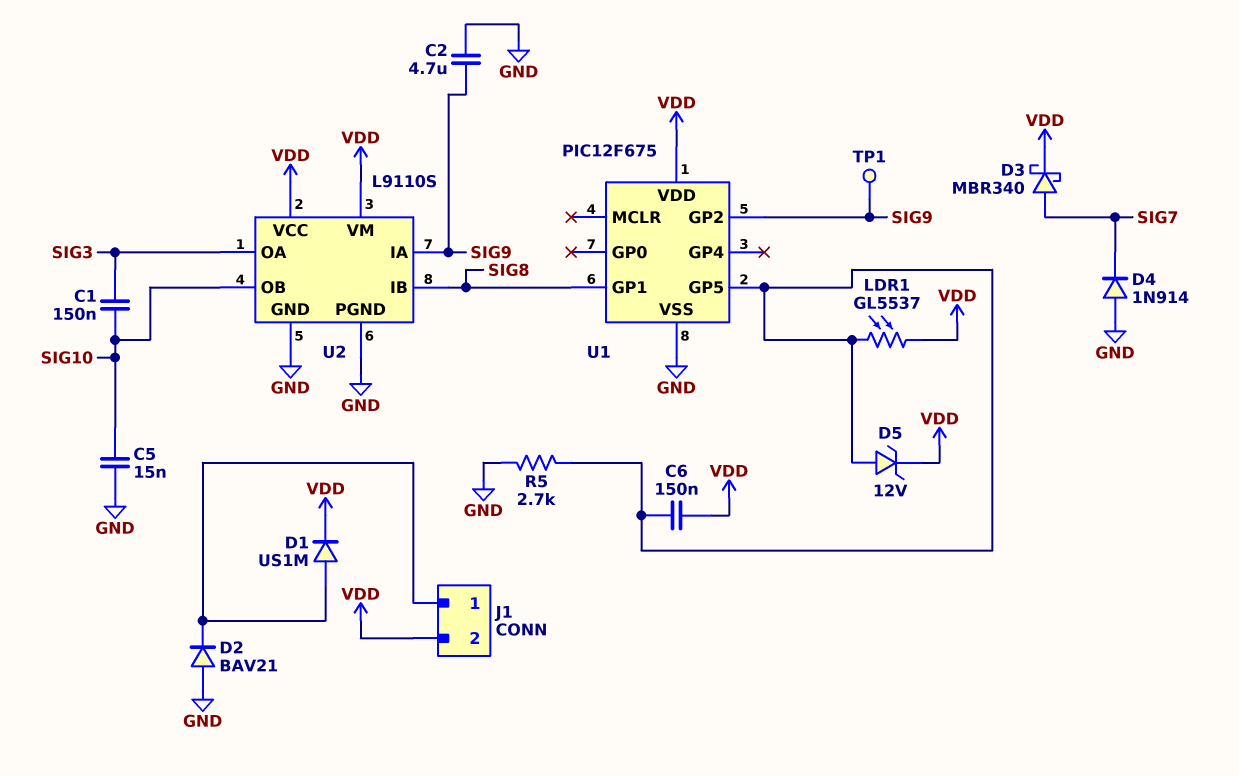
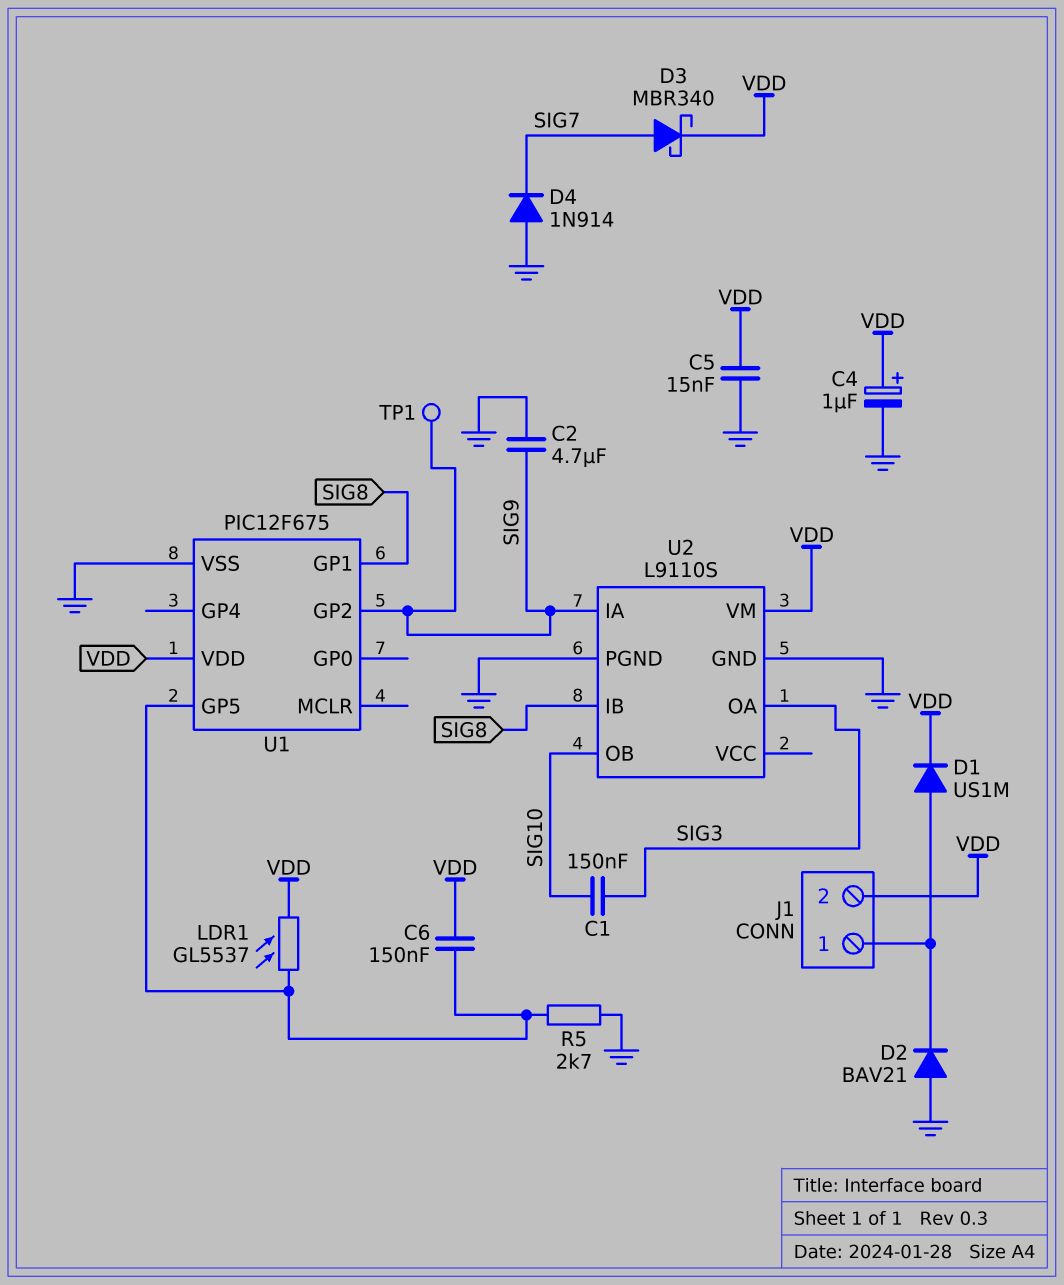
C4: none -> 1uF (plus VDD, minus GND)
C5: 15nF (GND, SIG10) -> 15nF (GND, VDD)
D5: zener 12V (A U1/GP5, K VDD) -> none
U2 pin VCC: VDD -> none

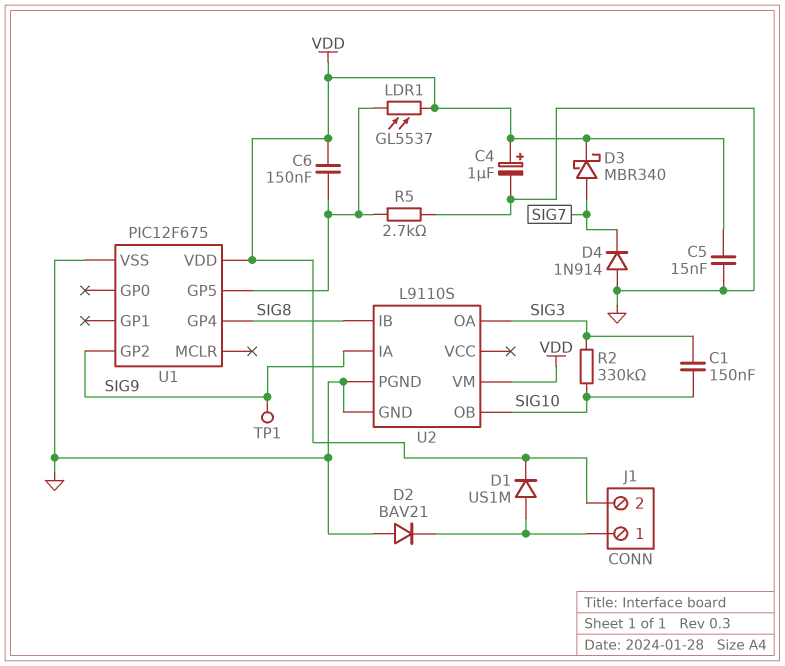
C2: 4.7uF (GND, SIG9) -> none
R2: none -> 330k (SIG3, SIG10)
U1 pin GP1: SIG8 -> none
U1 pin GP4: none -> SIG8

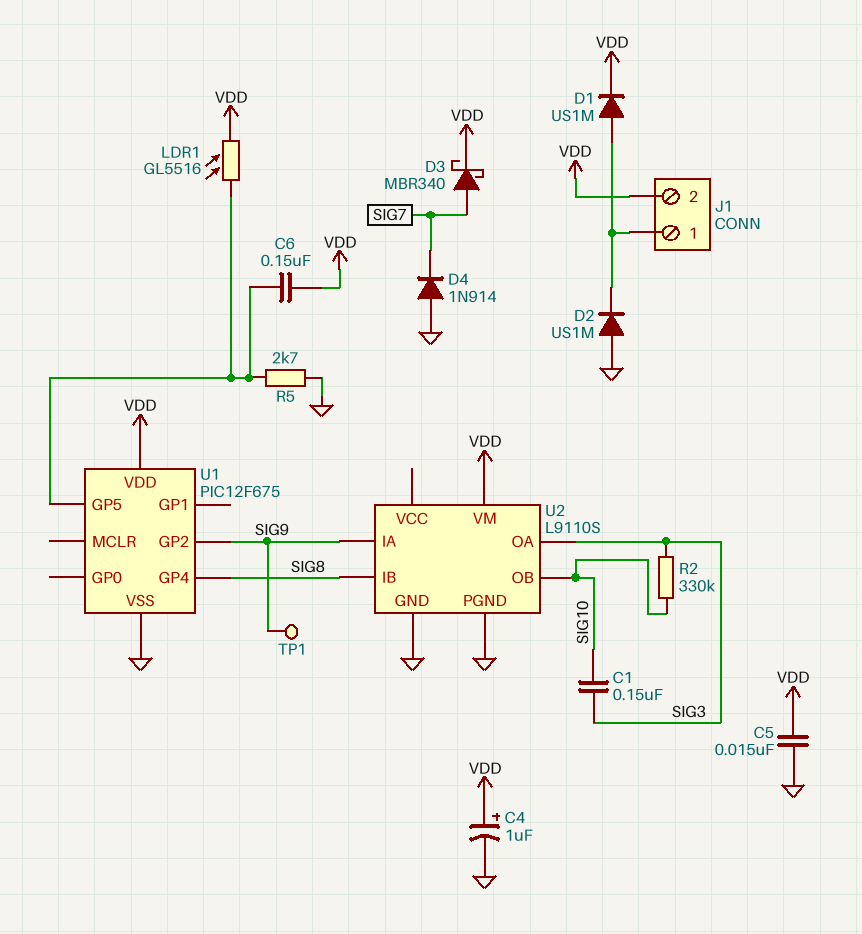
D2: diode BAV21 (A GND, K J1/1) -> diode US1M (A GND, K J1/1)
LDR1: GL5537 (U1/GP5, VDD) -> GL5516 (U1/GP5, VDD)

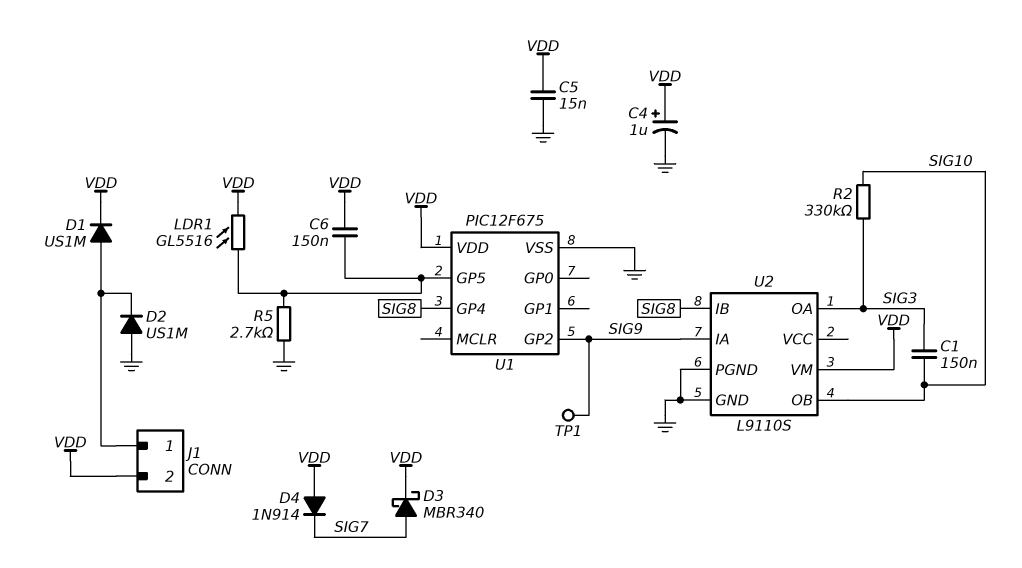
D4: diode 1N914 (A GND, K SIG7) -> diode 1N914 (A VDD, K SIG7)

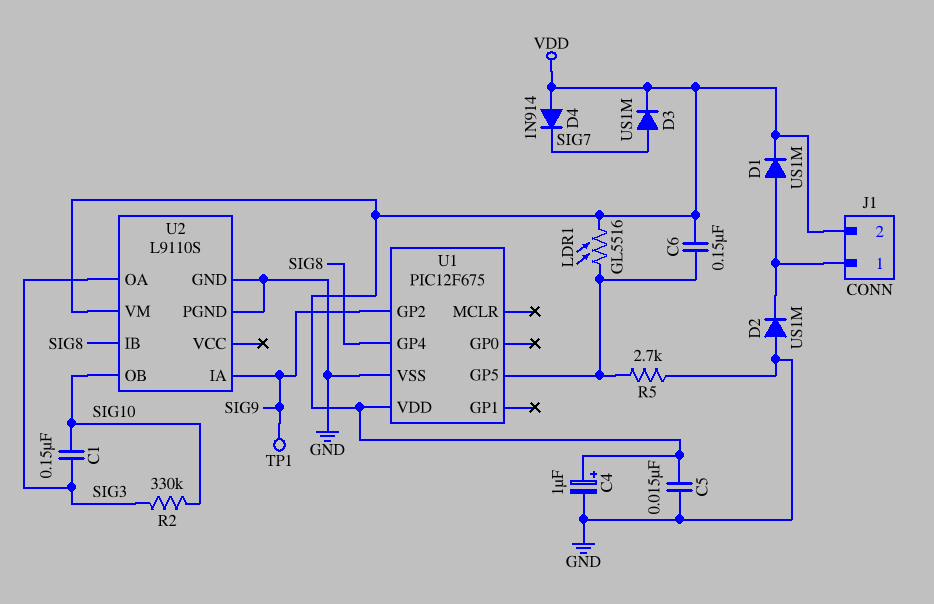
D3: schottky MBR340 (A SIG7, K VDD) -> diode US1M (A SIG7, K VDD)

